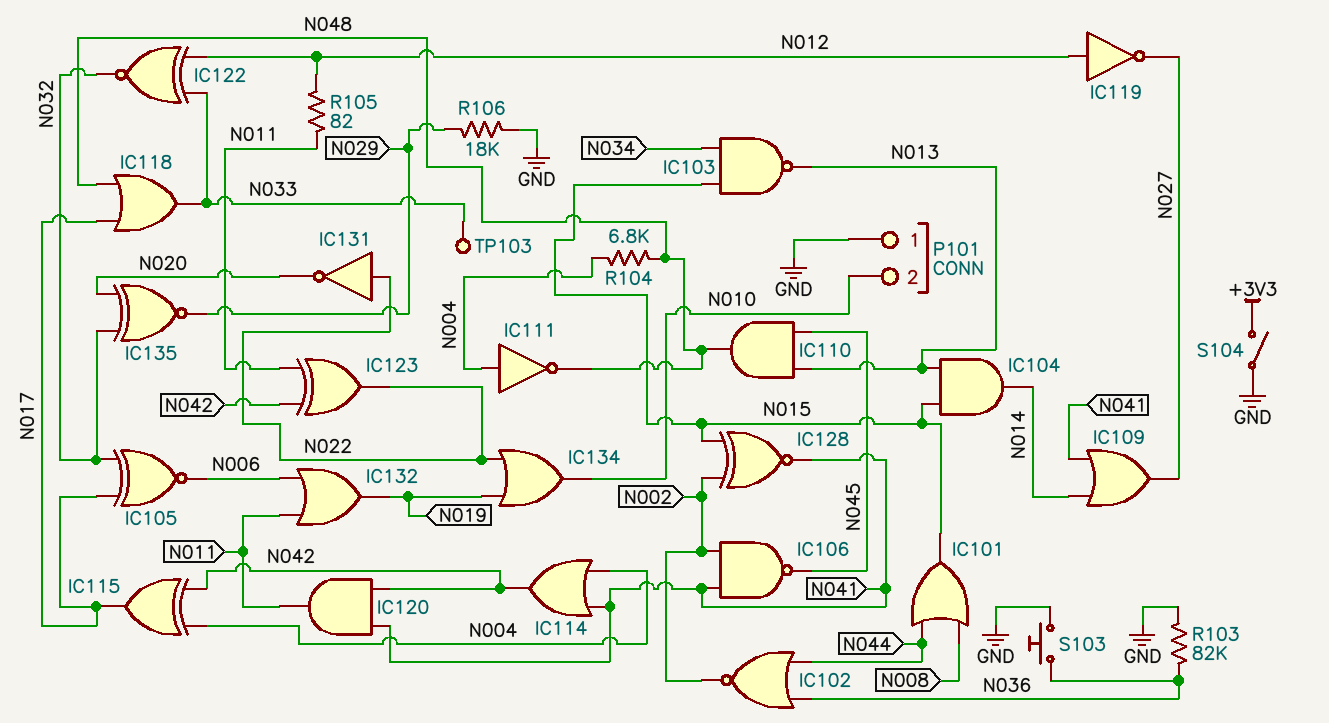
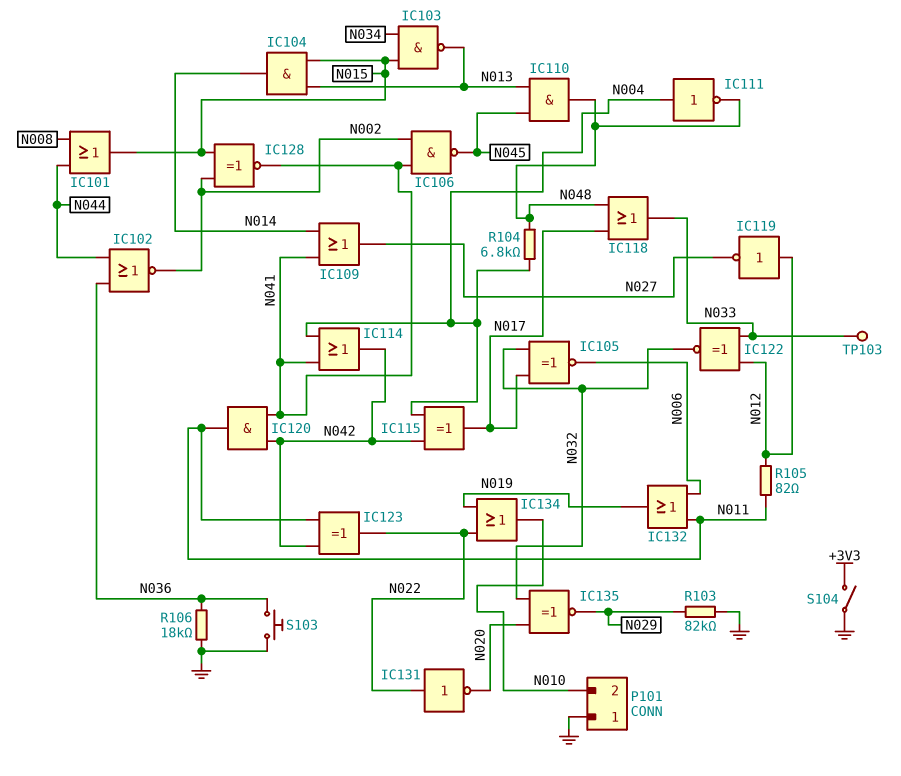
R103: 82k (GND, N036) -> 82k (GND, N029)
R106: 18k (GND, N029) -> 18k (GND, N036)

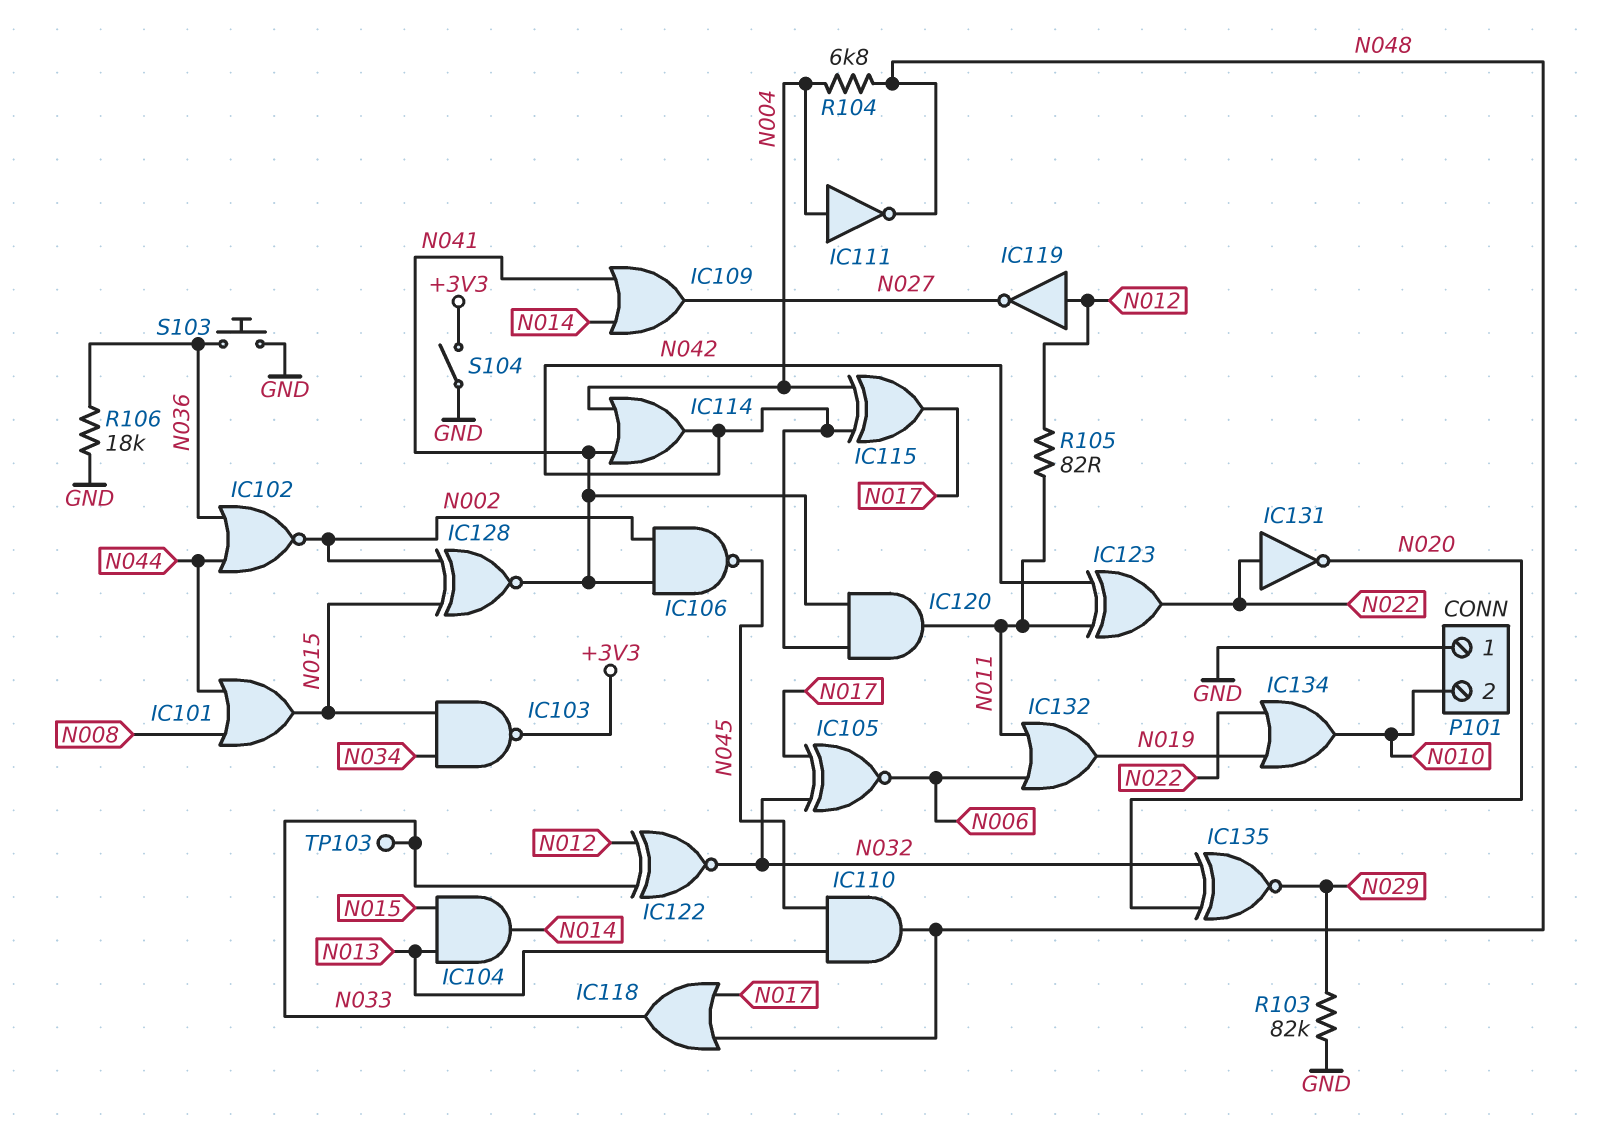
IC103: NAND (in N015, in N034, out N013) -> NAND (in N015, in N034, out +3V3)

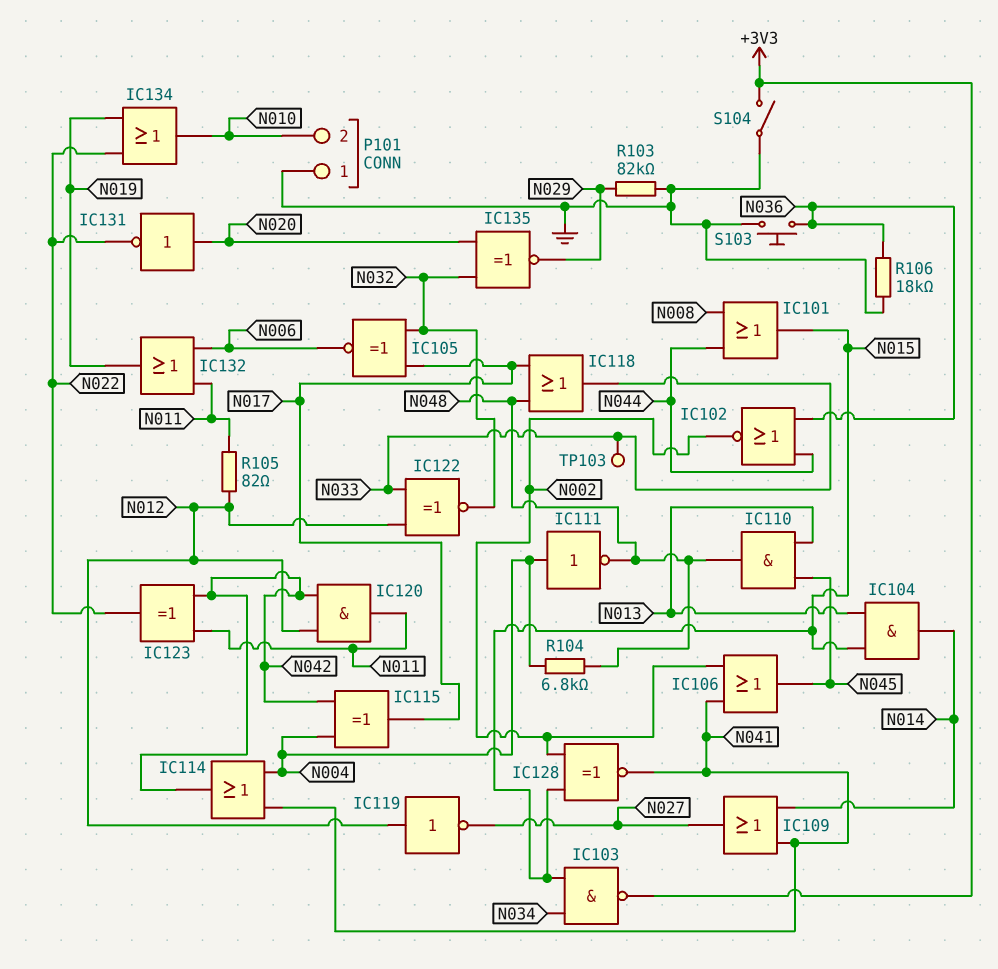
IC106: NAND (in N002, in N041, out N045) -> OR (in N002, in N041, out N045)
IC120: AND (in N041, in N042, out N011) -> AND (in N012, in N042, out N011)
IC131: NOT (in N022, out N020) -> NOT (in N020, out N022)

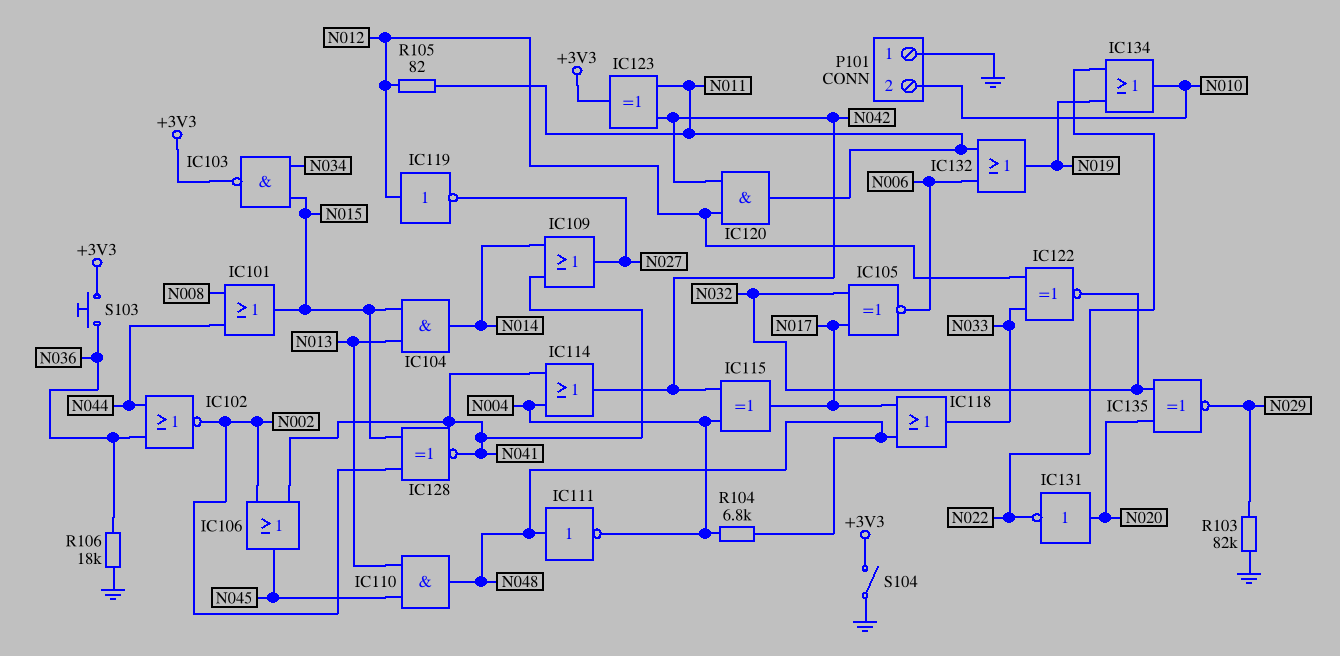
IC111: NOT (in N004, out N048) -> NOT (in N048, out N004)
IC123: XOR (in N011, in N042, out N022) -> XOR (in N011, in N042, out +3V3)
S103: button (GND, N036) -> button (+3V3, N036)
TP103: test point (N033) -> none

